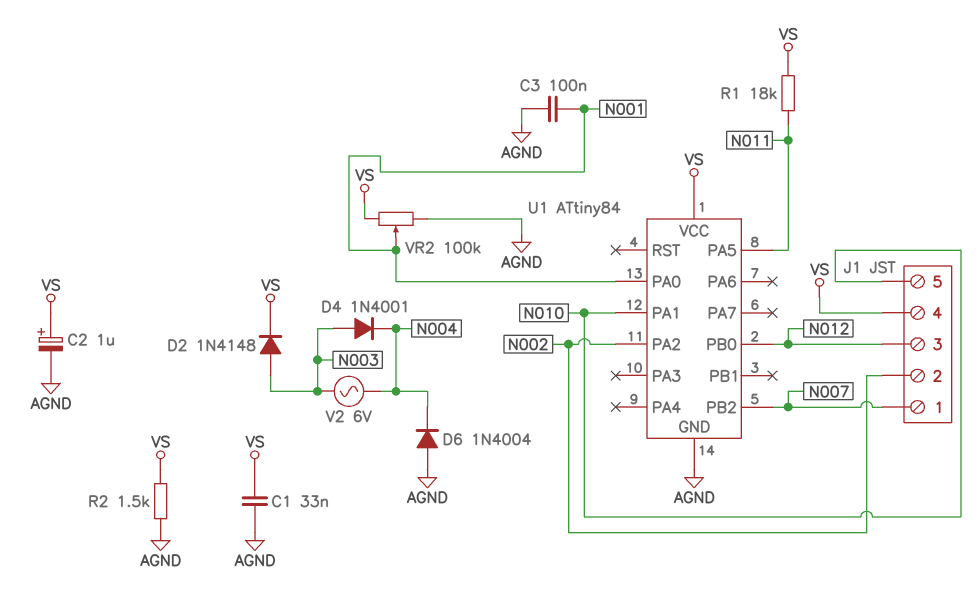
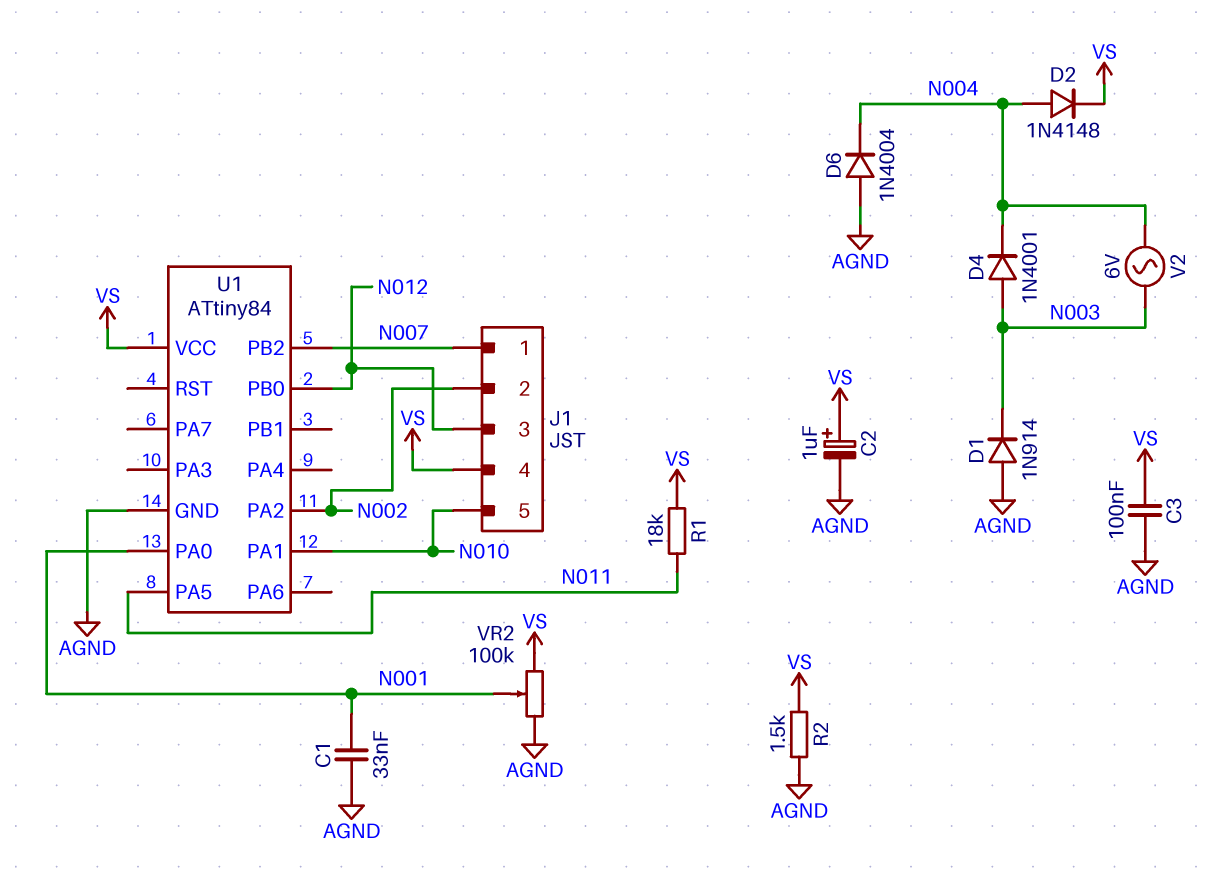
C1: 33nF (AGND, VS) -> 33nF (AGND, N001)
C3: 100nF (AGND, N001) -> 100nF (AGND, VS)
D1: none -> diode 1N914 (A AGND, K N003)
D2: diode 1N4148 (A N003, K VS) -> diode 1N4148 (A N004, K VS)

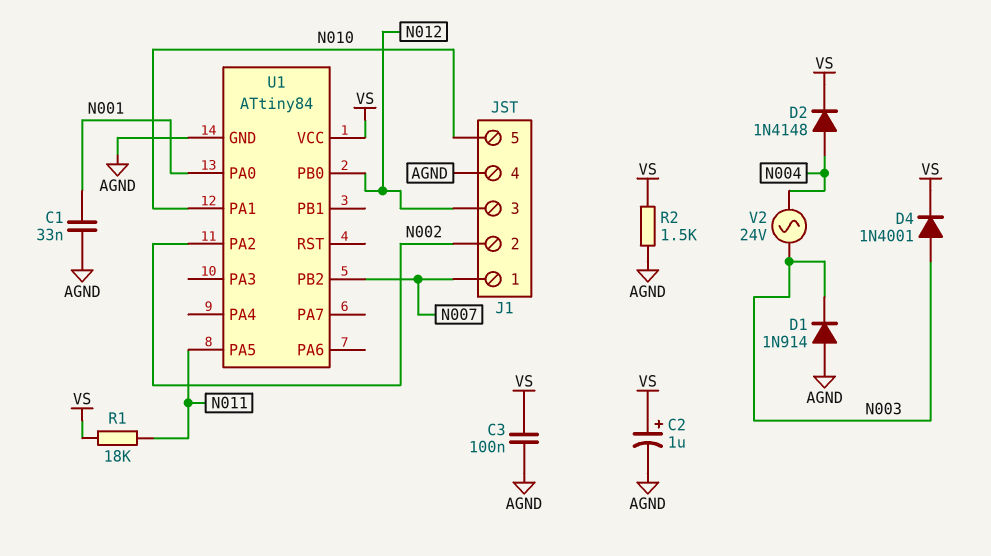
D4: diode 1N4001 (A N003, K N004) -> diode 1N4001 (A N003, K VS)
D6: diode 1N4004 (A AGND, K N004) -> none
J1 pin 4: VS -> AGND
V2: AC 6V (N003, N004) -> AC 24V (N003, N004)
VR2: 100k (AGND, VS, wiper N001) -> none

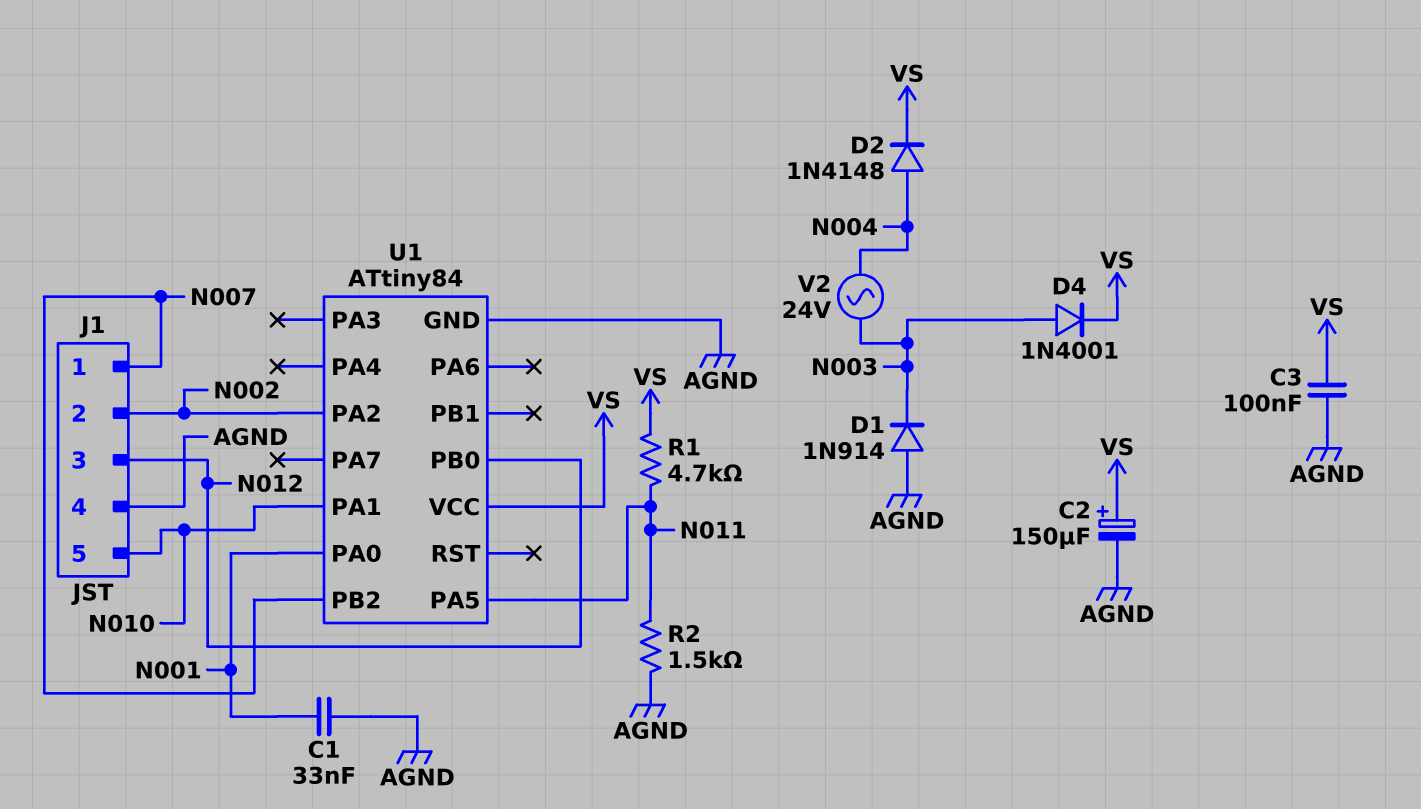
C2: 1uF (plus VS, minus AGND) -> 150uF (plus VS, minus AGND)
R1: 18k (N011, VS) -> 4.7k (N011, VS)
R2: 1.5k (AGND, VS) -> 1.5k (AGND, N011)

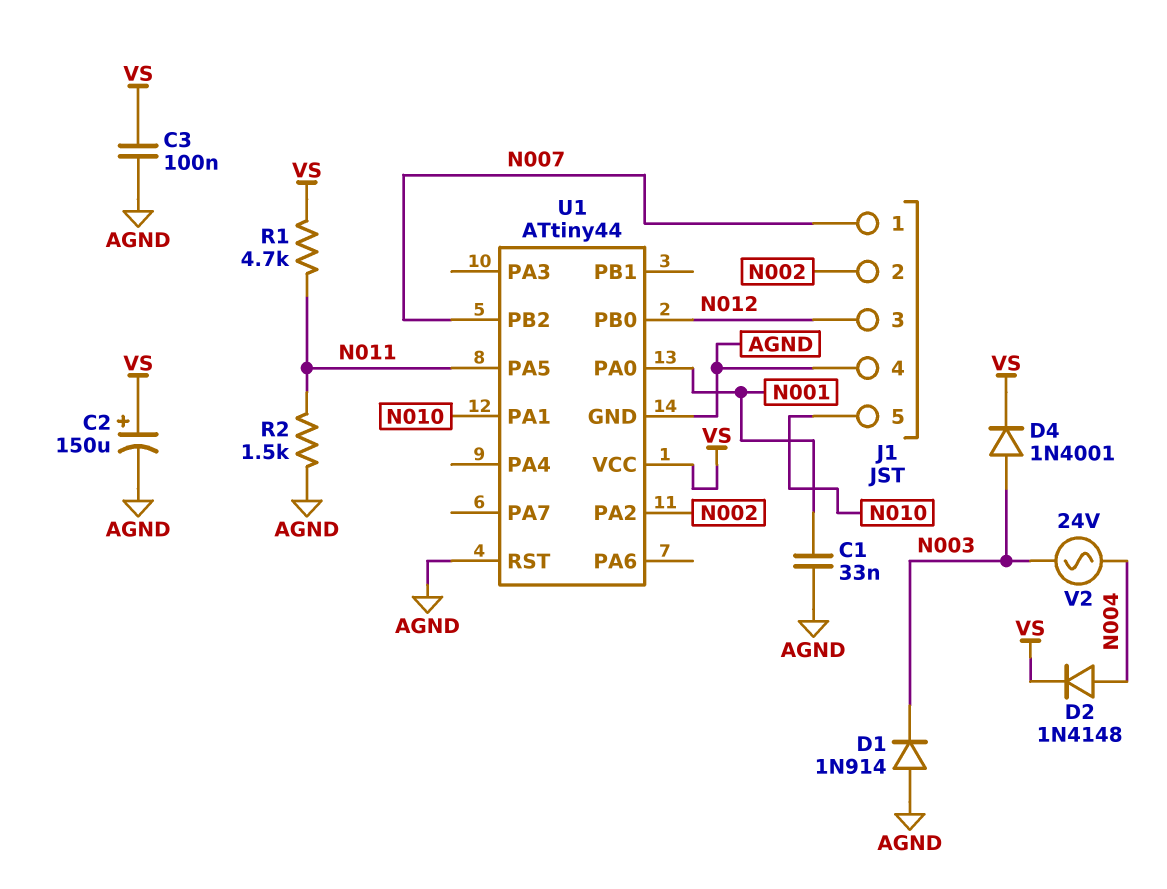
U1: ATtiny84 -> ATtiny44
U1 pin RST: none -> AGND

